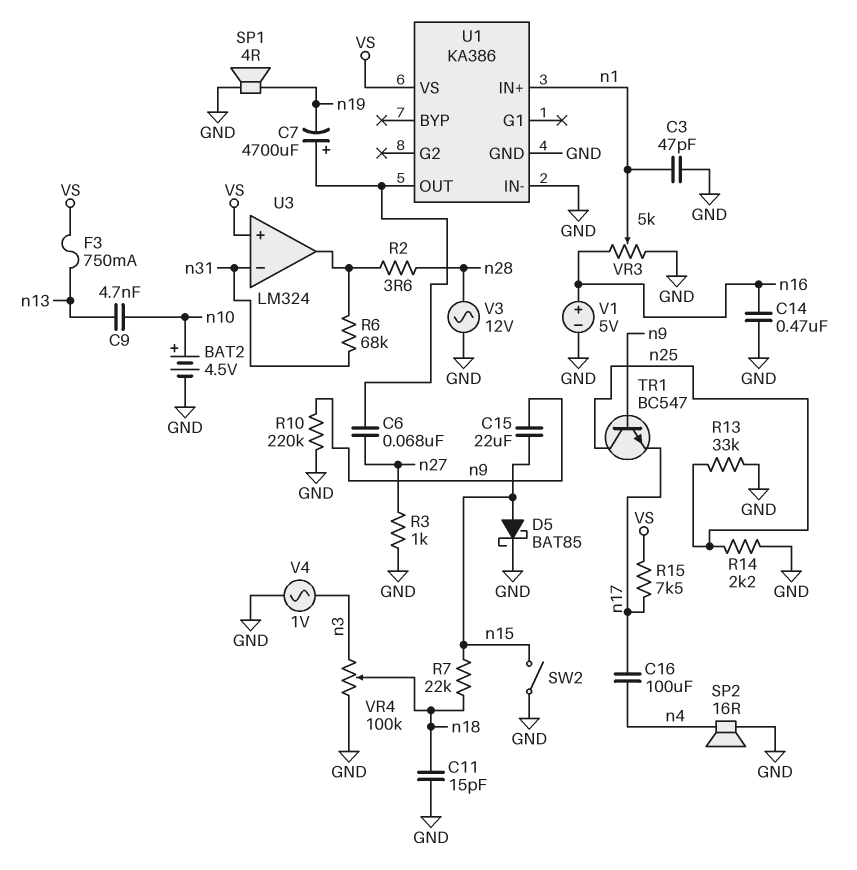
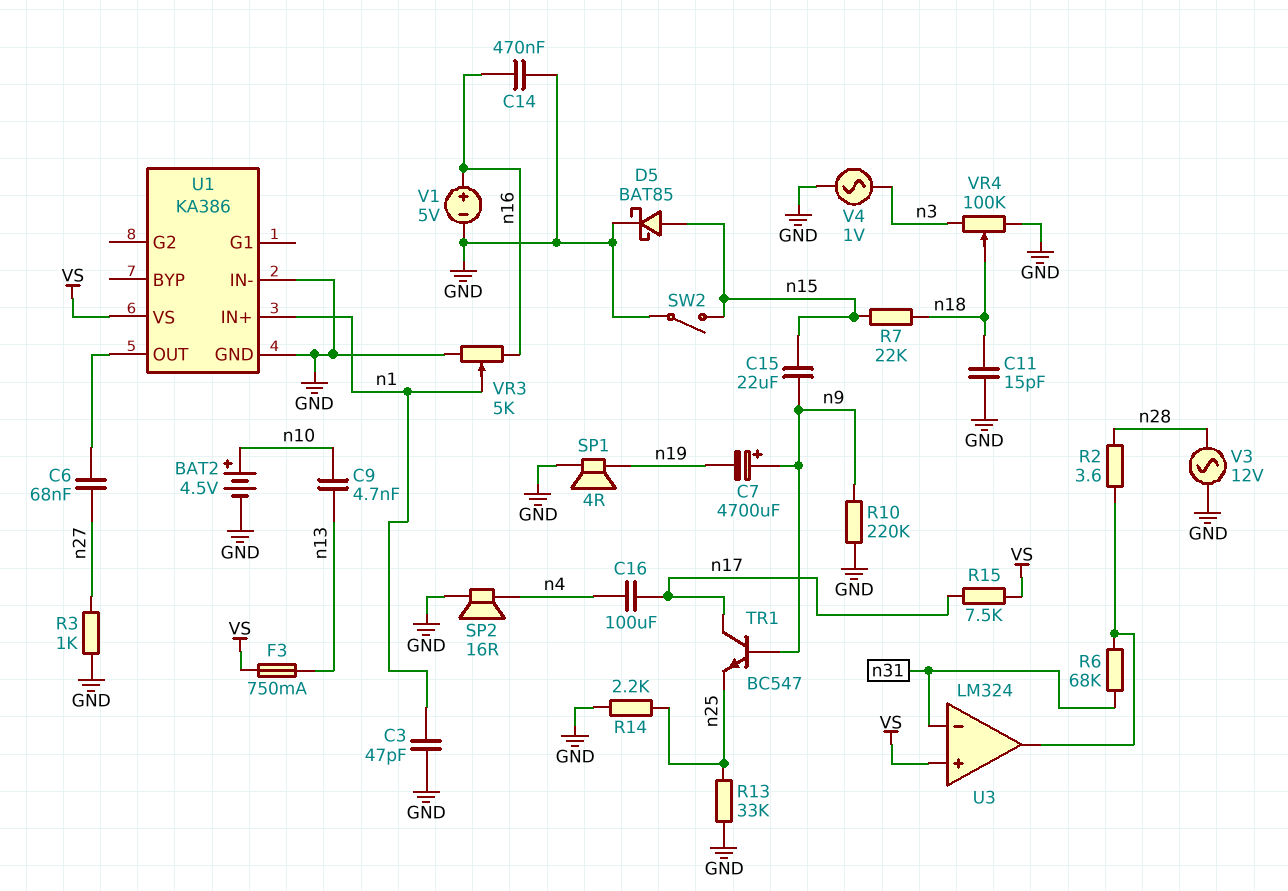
C7: 4700uF (plus U1/OUT, minus n19) -> 4700uF (plus n9, minus n19)
TR1: NPN BC547 (B n9, C n25, E n17) -> NPN BC547 (B n9, C n17, E n25)

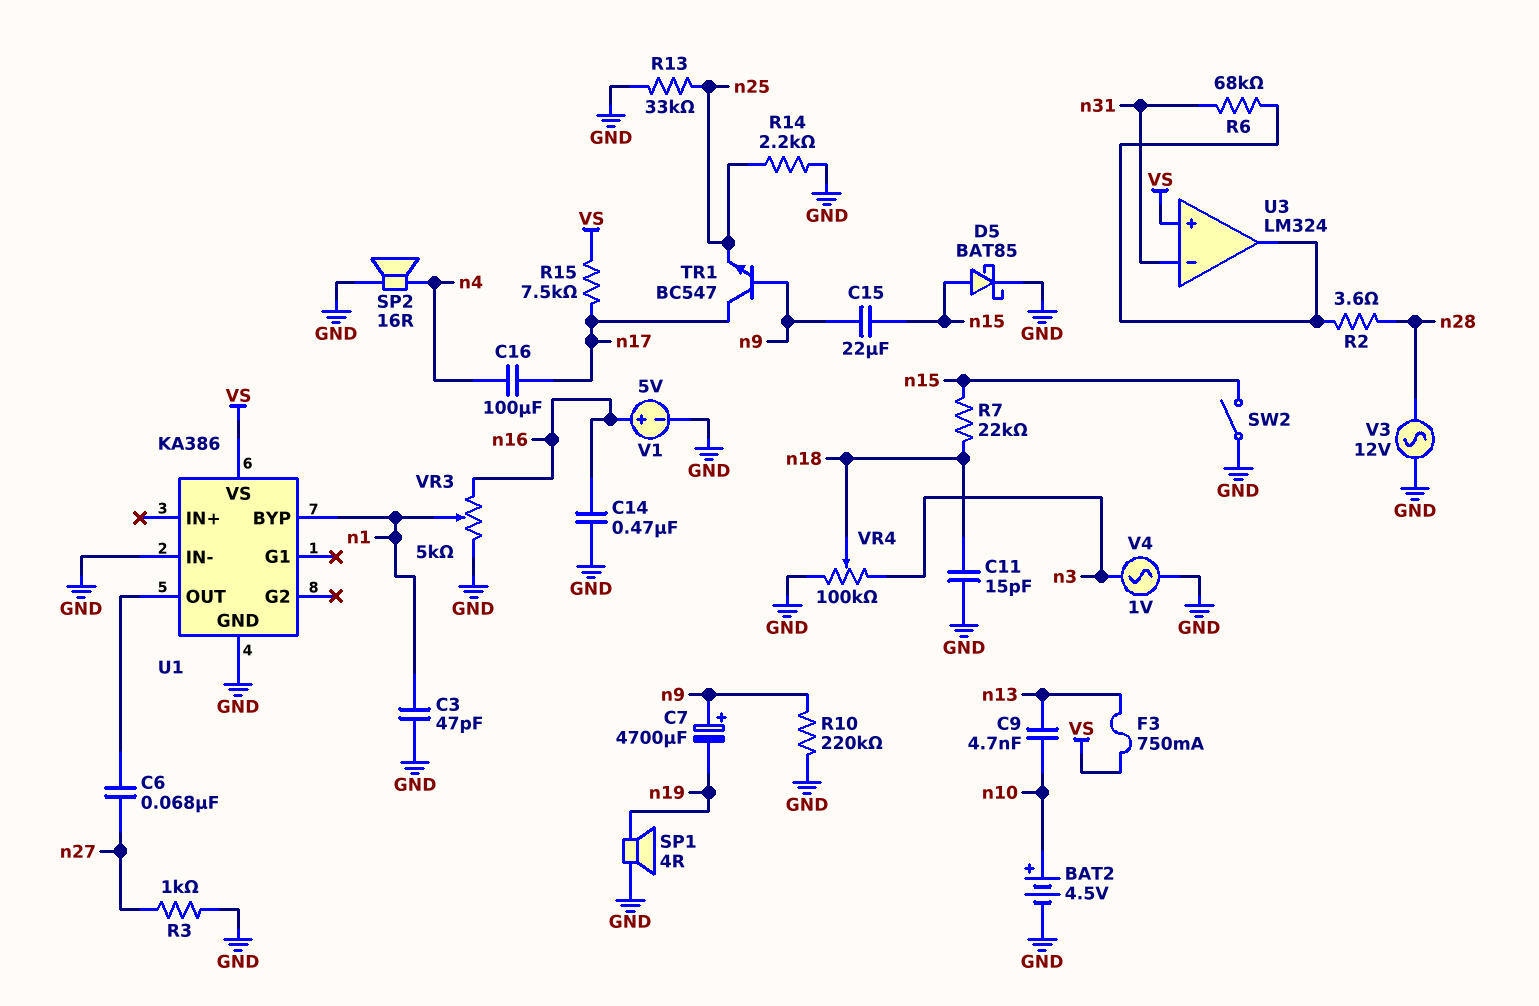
U1 pin BYP: none -> n1
U1 pin IN+: n1 -> none

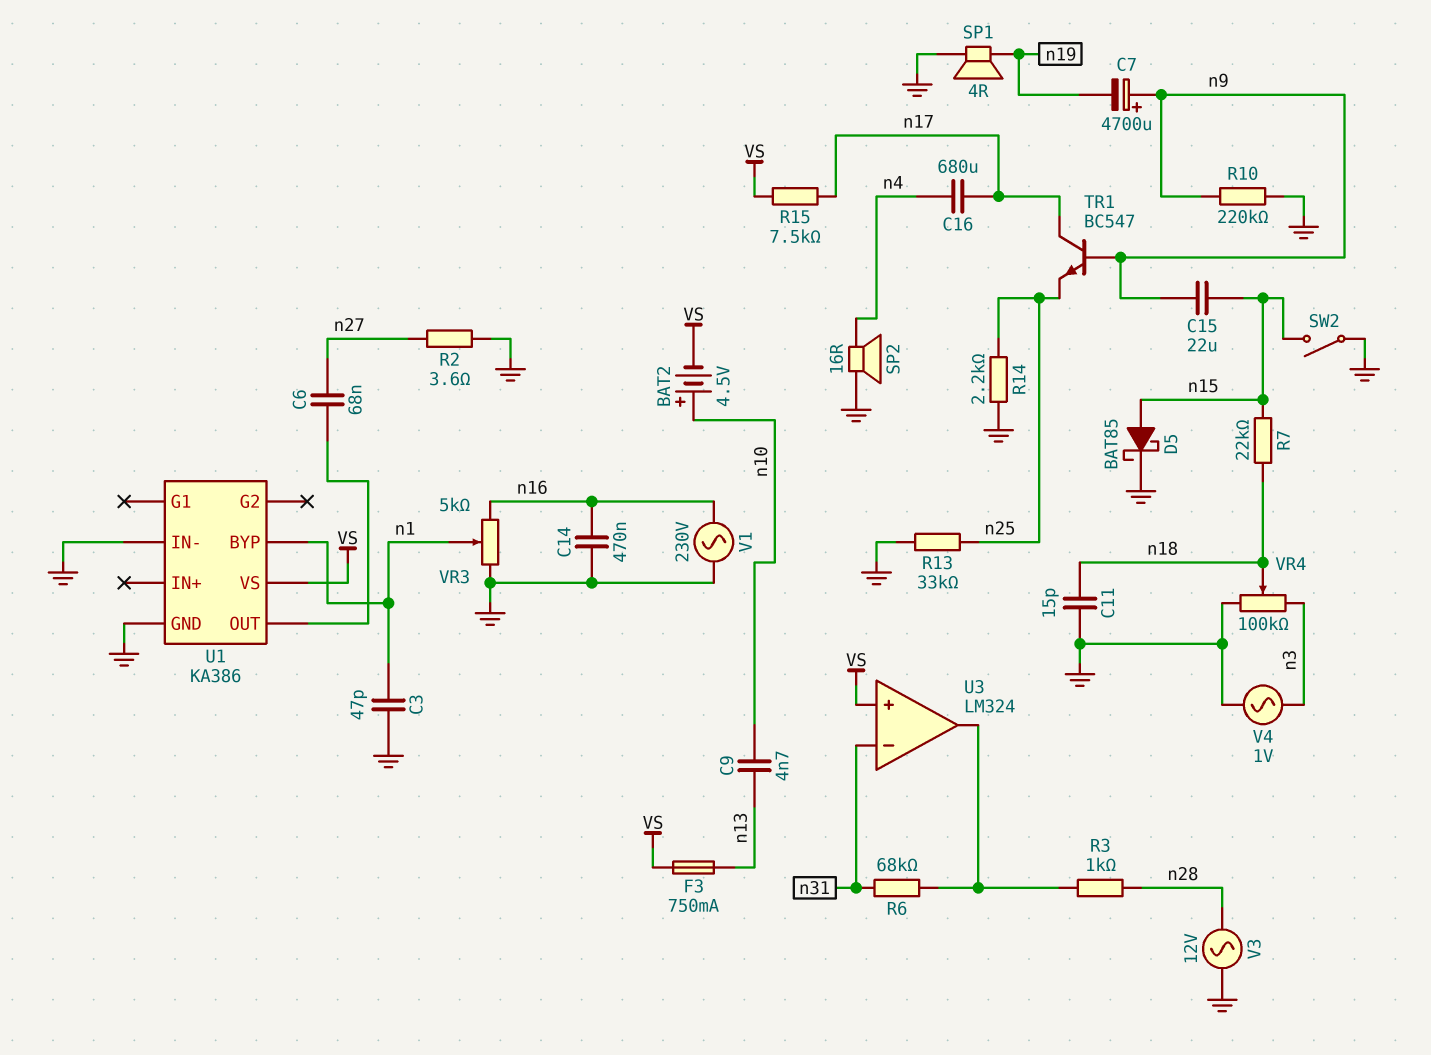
BAT2: 4.5V (plus n10, minus GND) -> 4.5V (plus n10, minus VS)
C16: 100uF (n4, n17) -> 680uF (n4, n17)
R2: 3.6 (U3/out, n28) -> 3.6 (GND, n27)
R3: 1k (GND, n27) -> 1k (U3/out, n28)
V1: 5V (plus n16, minus GND) -> AC 230V (GND, n16)

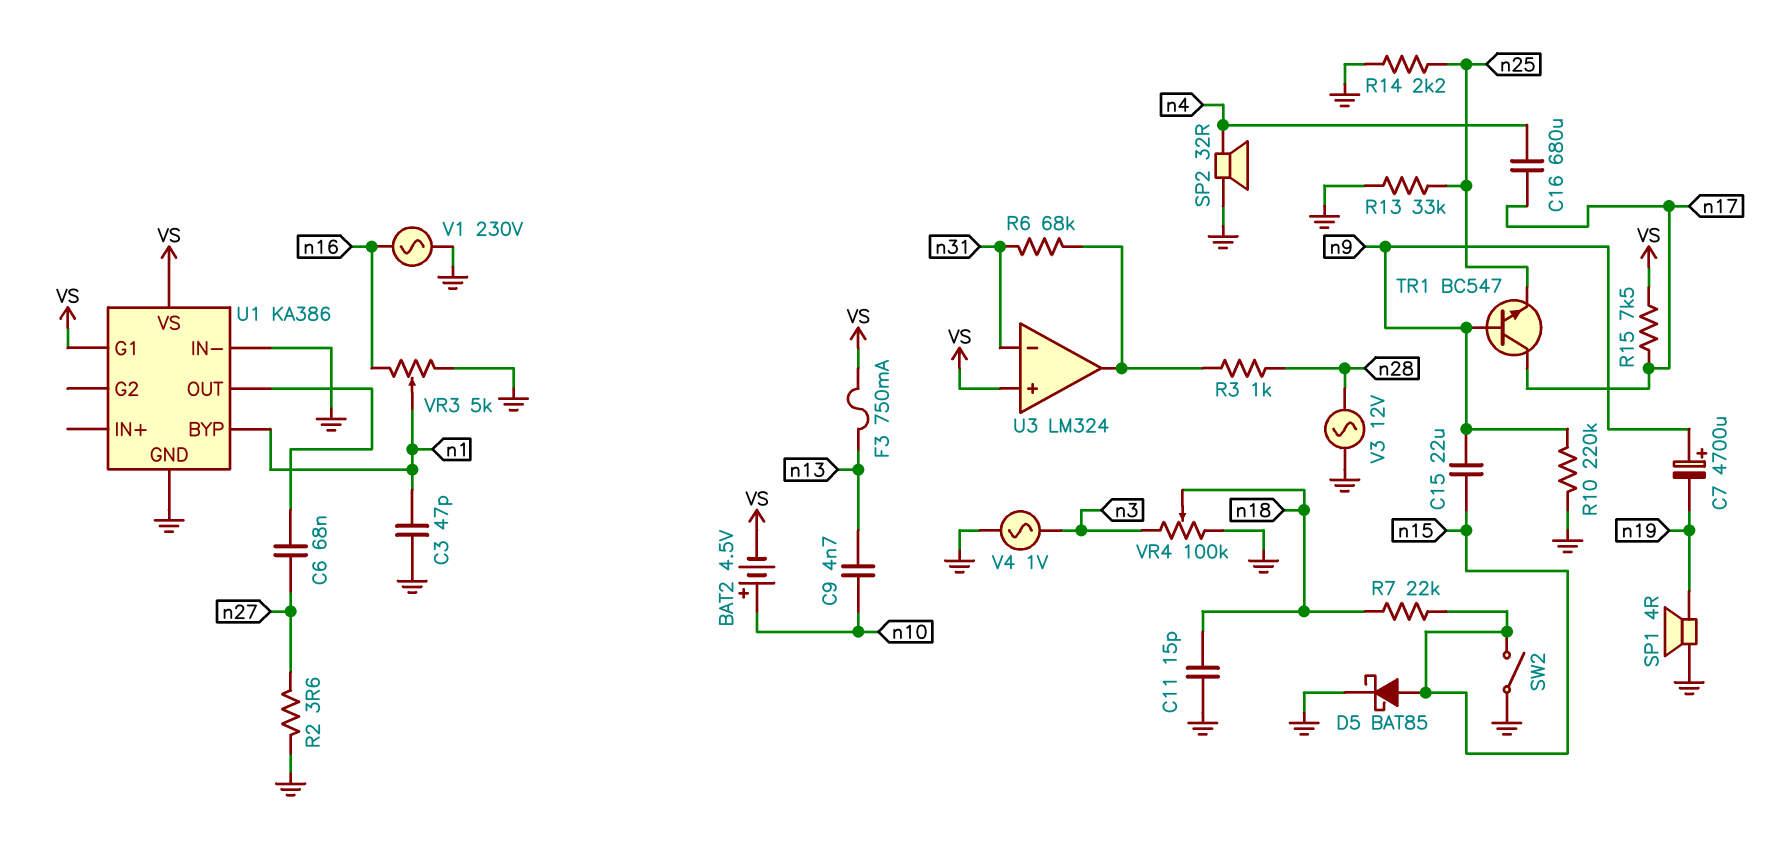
C14: 470nF (GND, n16) -> none
SP2: speaker 16R (GND, n4) -> speaker 32R (GND, n4)
U1 pin G1: none -> VS

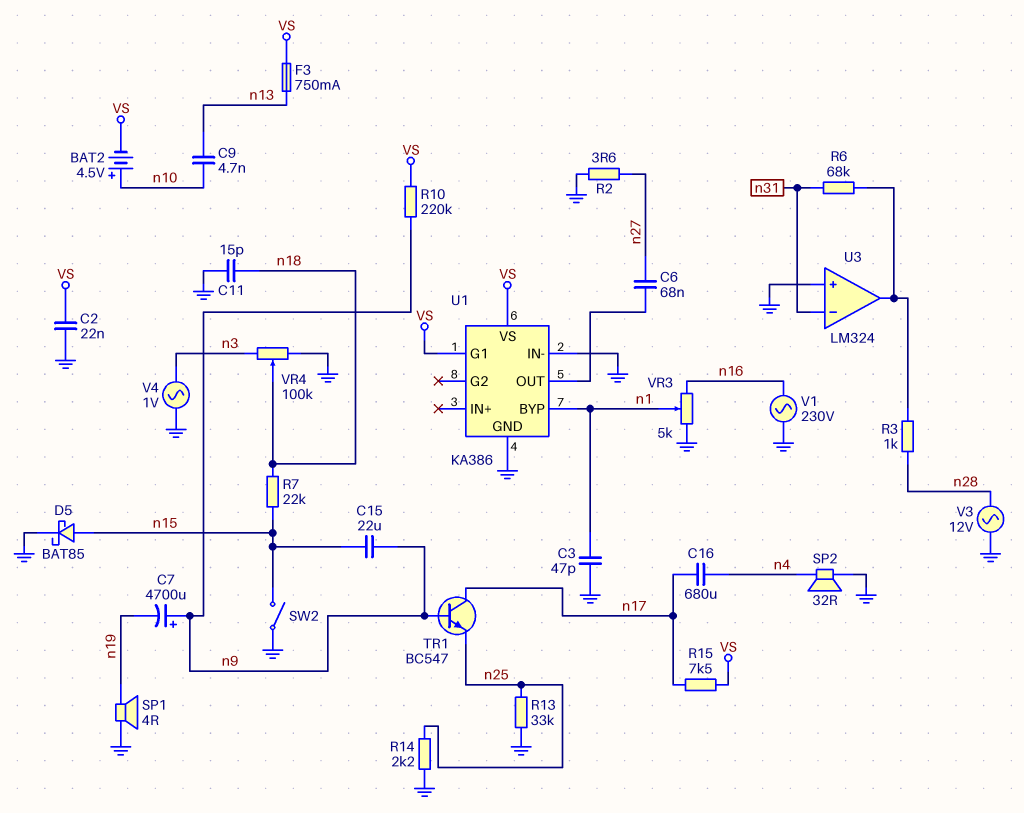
C2: none -> 22nF (GND, VS)
R10: 220k (GND, n9) -> 220k (VS, n9)
U3 pin in+: VS -> GND

